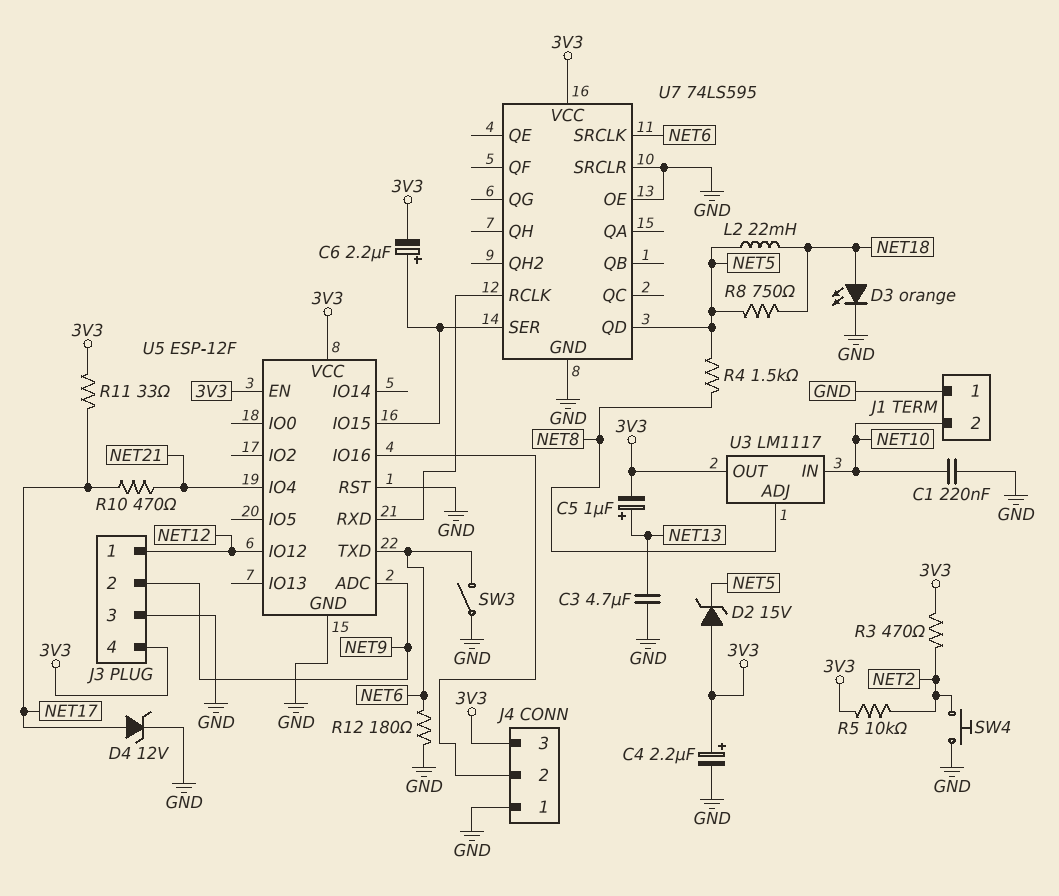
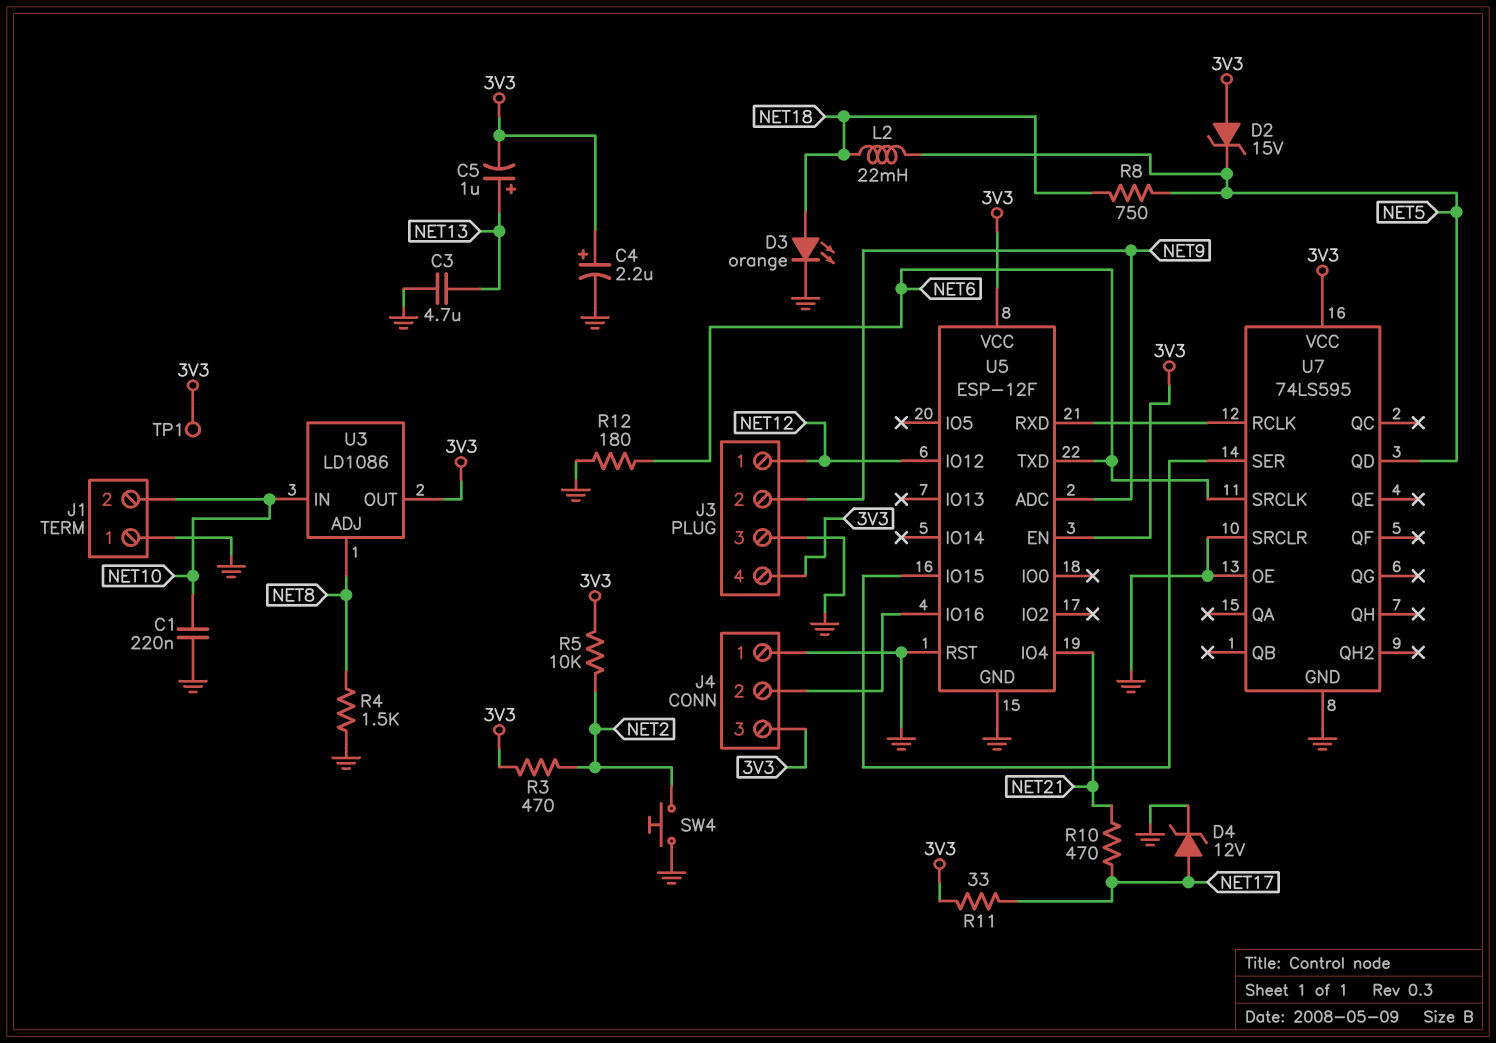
C6: 2.2uF (plus U5/IO15, minus 3V3) -> none
R4: 1.5k (NET5, NET8) -> 1.5k (GND, NET8)
SW3: switch (GND, NET6) -> none
TP1: none -> test point (3V3)
U3: LM1117 -> LD1086

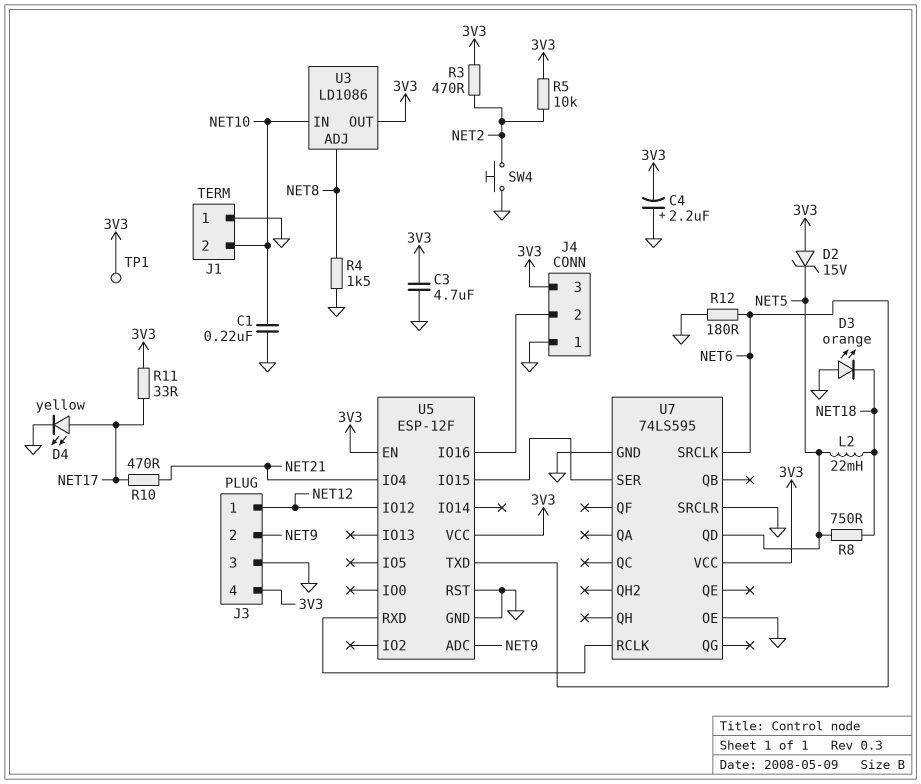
C3: 4.7uF (GND, NET13) -> 4.7uF (3V3, GND)
C4: 2.2uF (plus 3V3, minus GND) -> 2.2uF (plus GND, minus 3V3)
C5: 1uF (plus NET13, minus 3V3) -> none
D3: LED orange (A NET18, K GND) -> LED orange (A GND, K NET18)
D4: zener 12V (A NET17, K GND) -> LED yellow (A NET17, K GND)

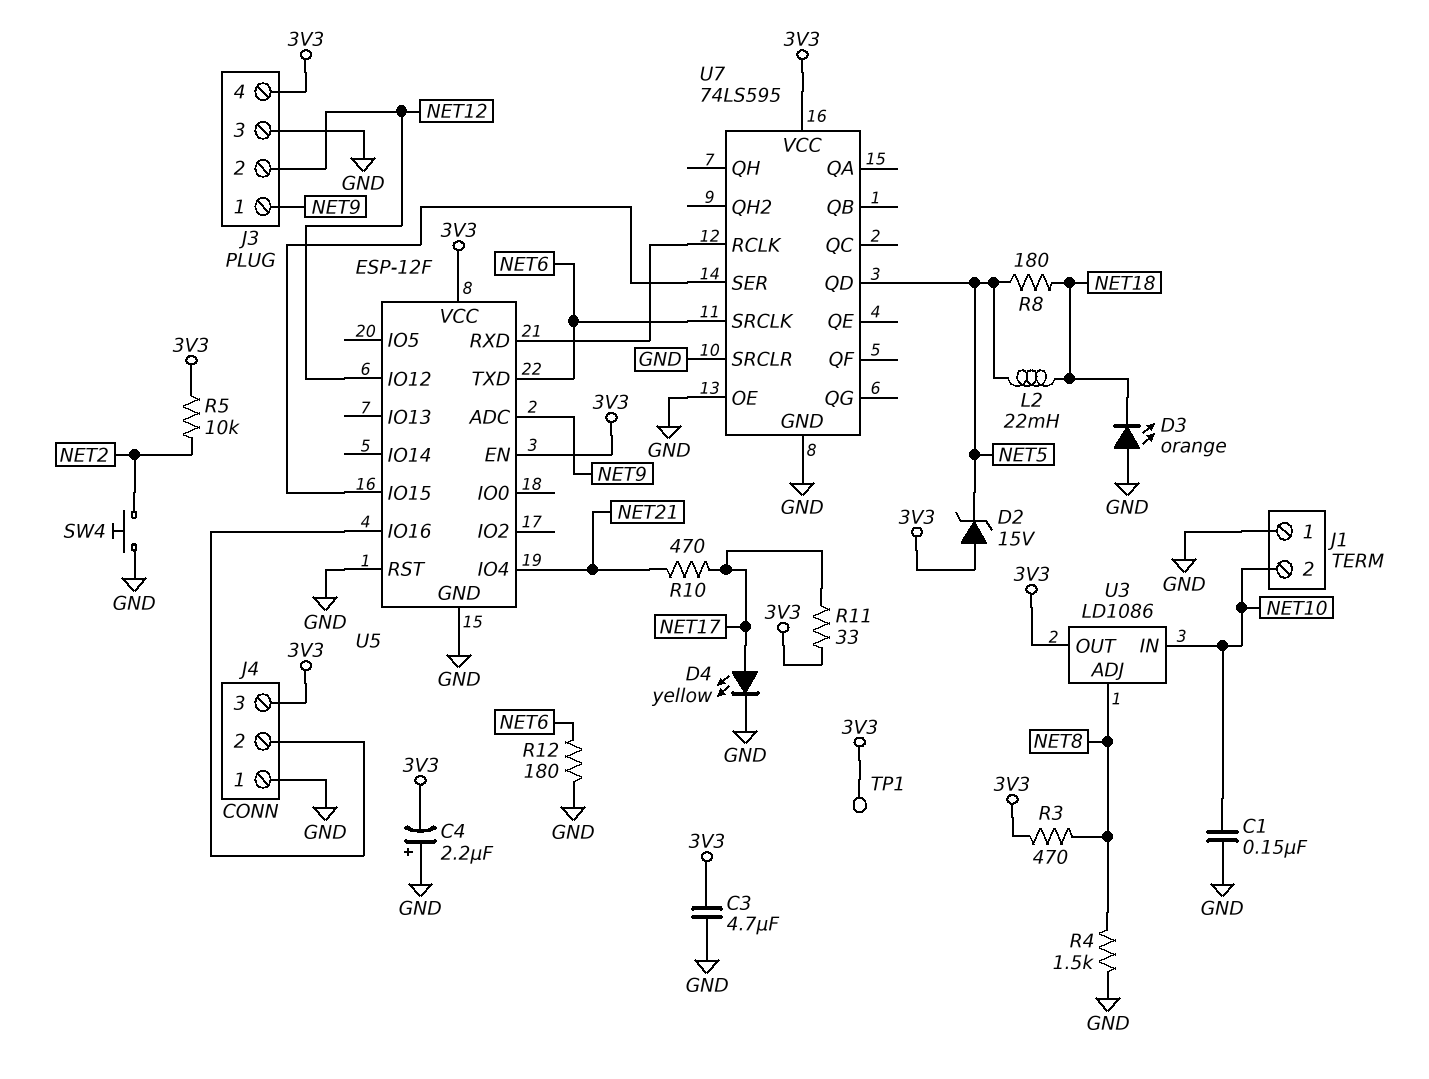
C1: 220nF (GND, NET10) -> 150nF (GND, NET10)
J3 pin 1: NET12 -> NET9
J3 pin 2: NET9 -> NET12
R3: 470 (3V3, NET2) -> 470 (3V3, NET8)
R8: 750 (NET5, NET18) -> 180 (NET5, NET18)

